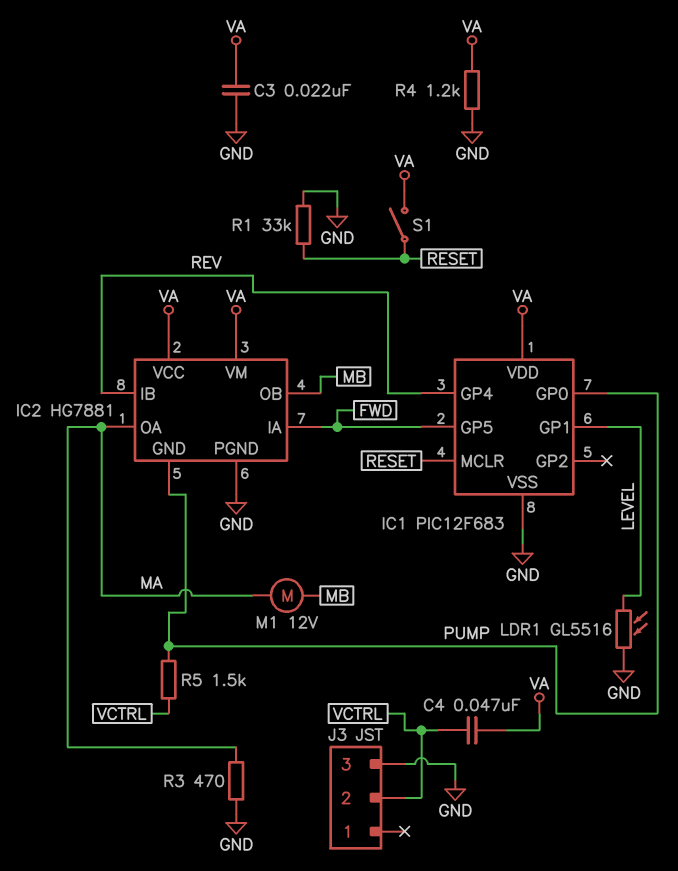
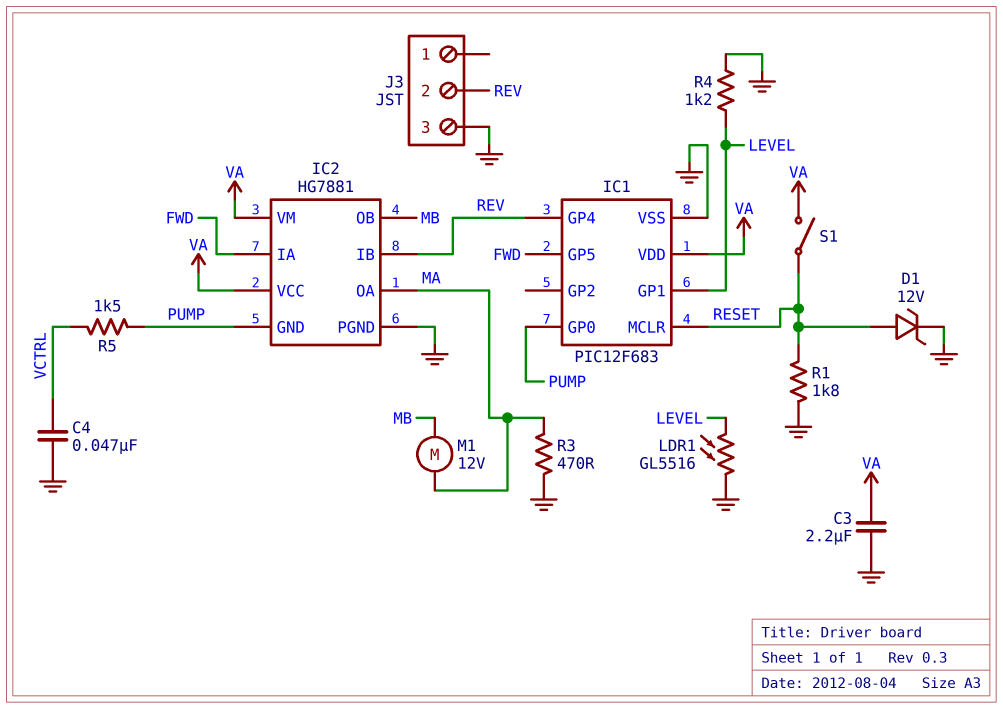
C3: 22nF (GND, VA) -> 2.2uF (GND, VA)
C4: 47nF (VA, VCTRL) -> 47nF (GND, VCTRL)
D1: none -> zener 12V (A RESET, K GND)
J3 pin 2: VCTRL -> REV
R1: 33k (GND, RESET) -> 1.8k (GND, RESET)
R4: 1.2k (GND, VA) -> 1.2k (GND, LEVEL)

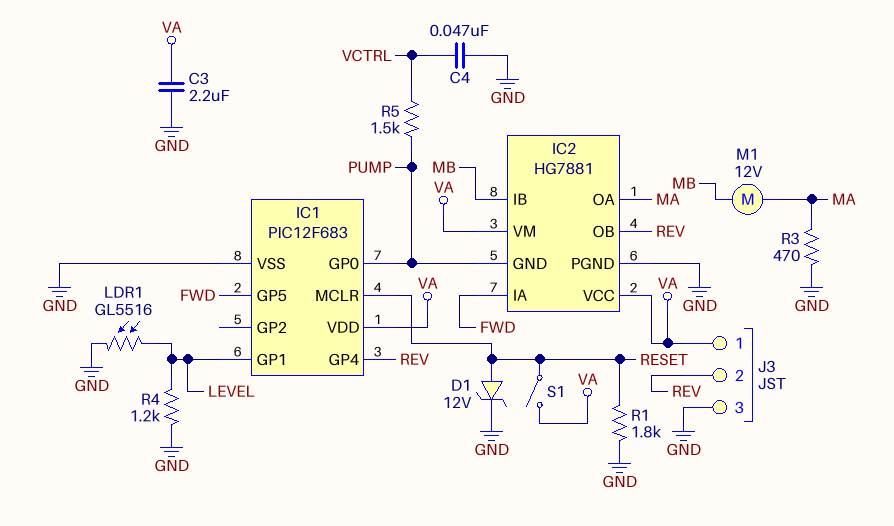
IC2 pin IB: REV -> MB
IC2 pin OB: MB -> REV
J3 pin 1: none -> VA

